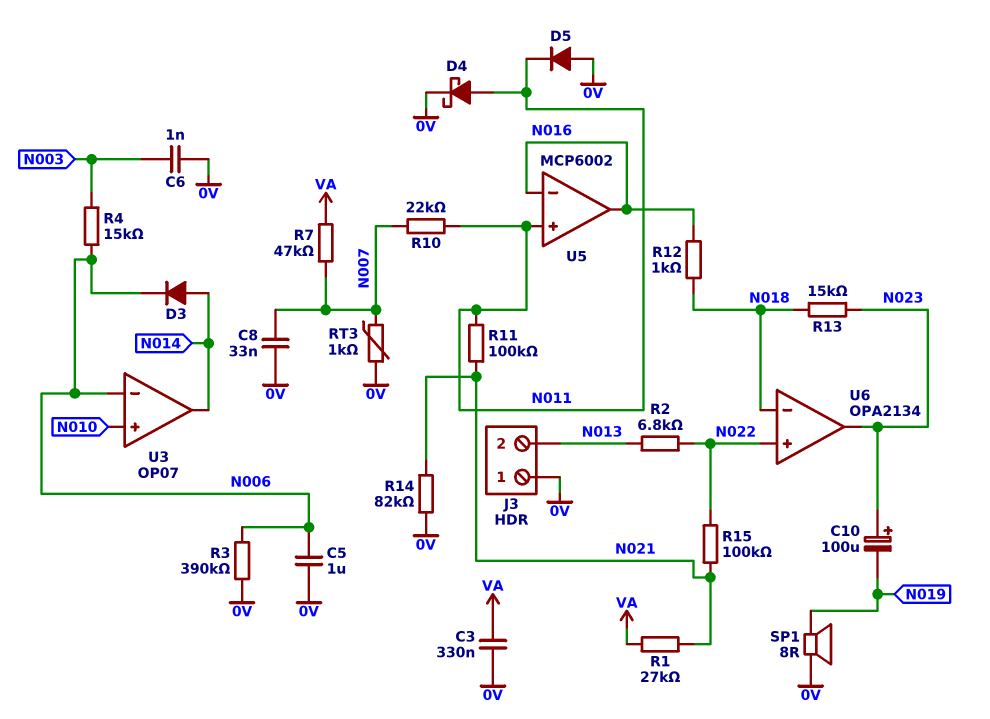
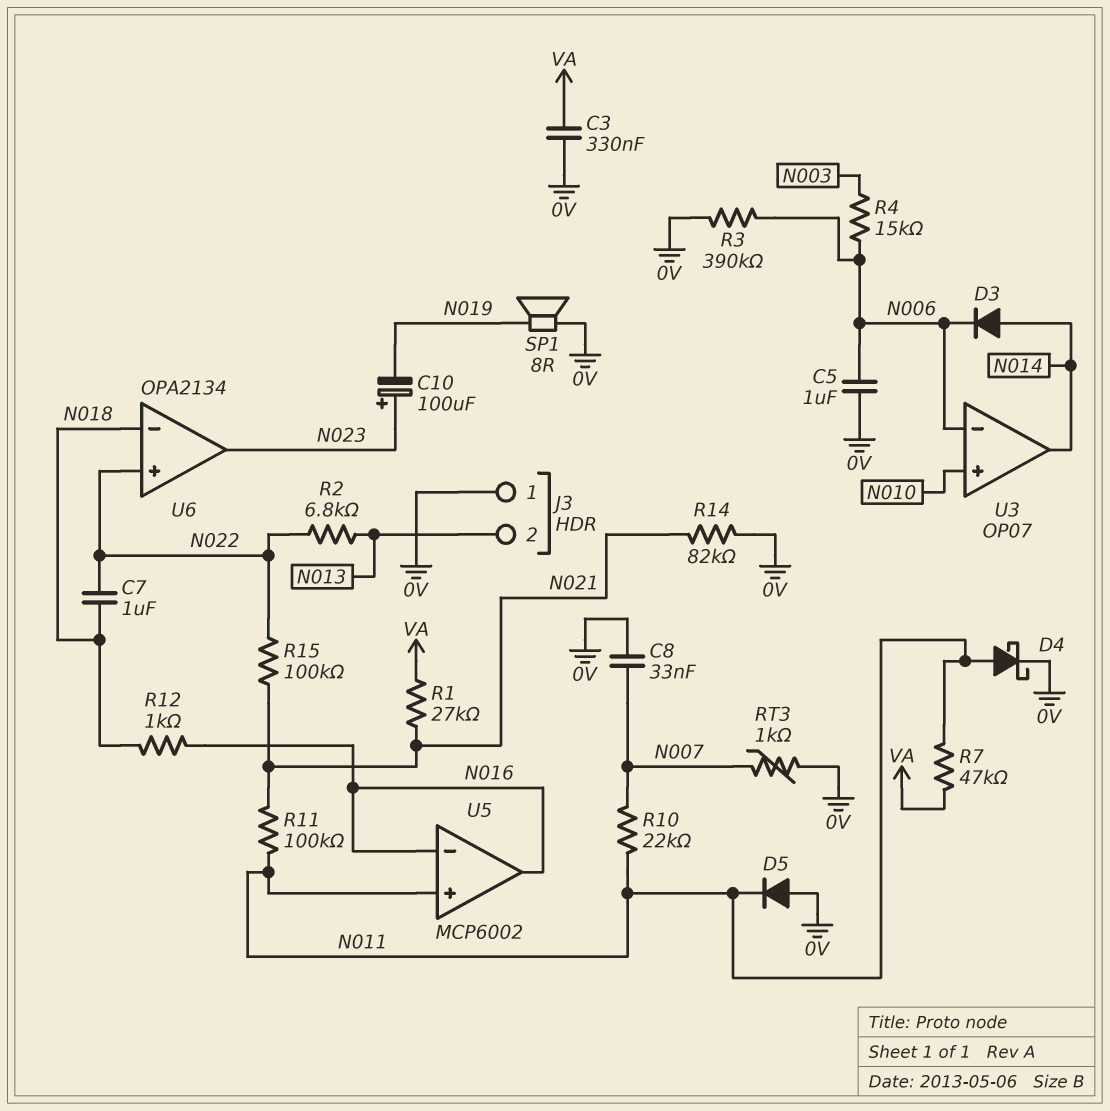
C6: 1nF (0V, N003) -> none
C7: none -> 1uF (N018, N022)
R7: 47k (N007, VA) -> 47k (N011, VA)
R13: 15k (N018, N023) -> none

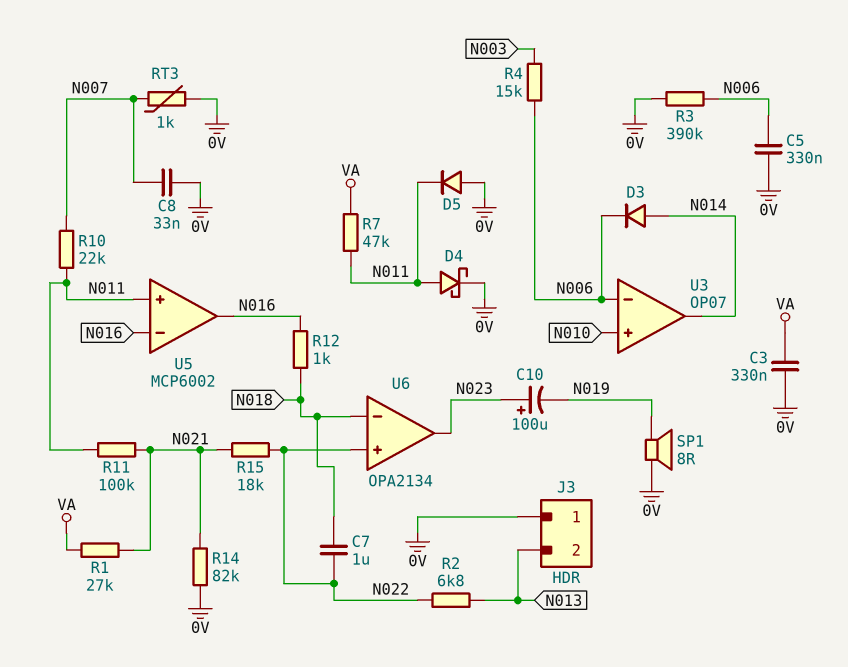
C5: 1uF (0V, N006) -> 330nF (0V, N006)
R15: 100k (N021, N022) -> 18k (N021, N022)

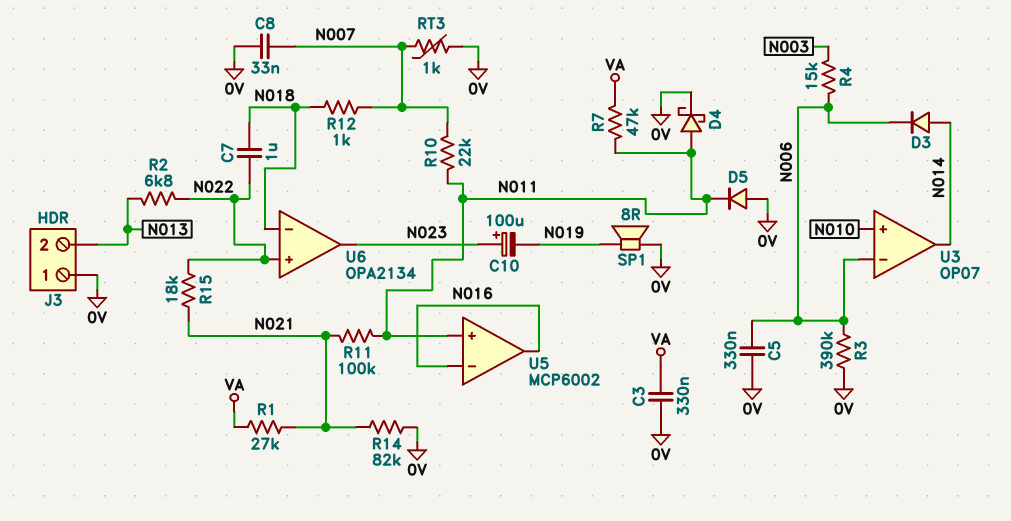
R12: 1k (N016, N018) -> 1k (N007, N018)

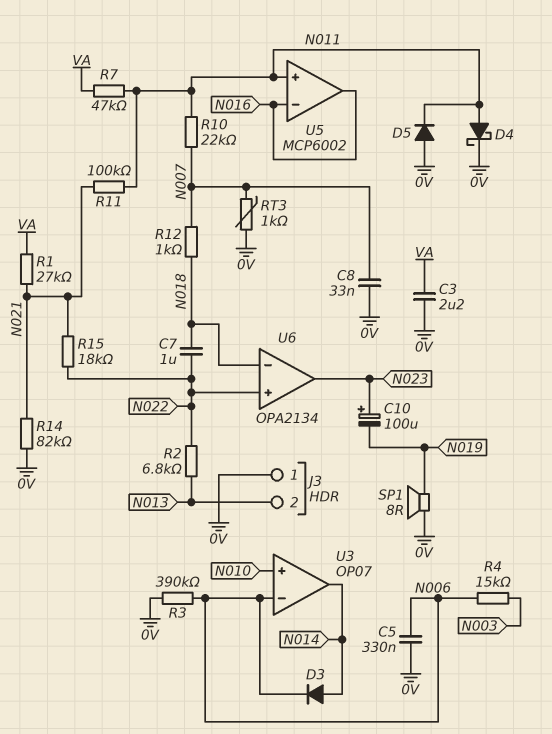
C3: 330nF (0V, VA) -> 2.2uF (0V, VA)

